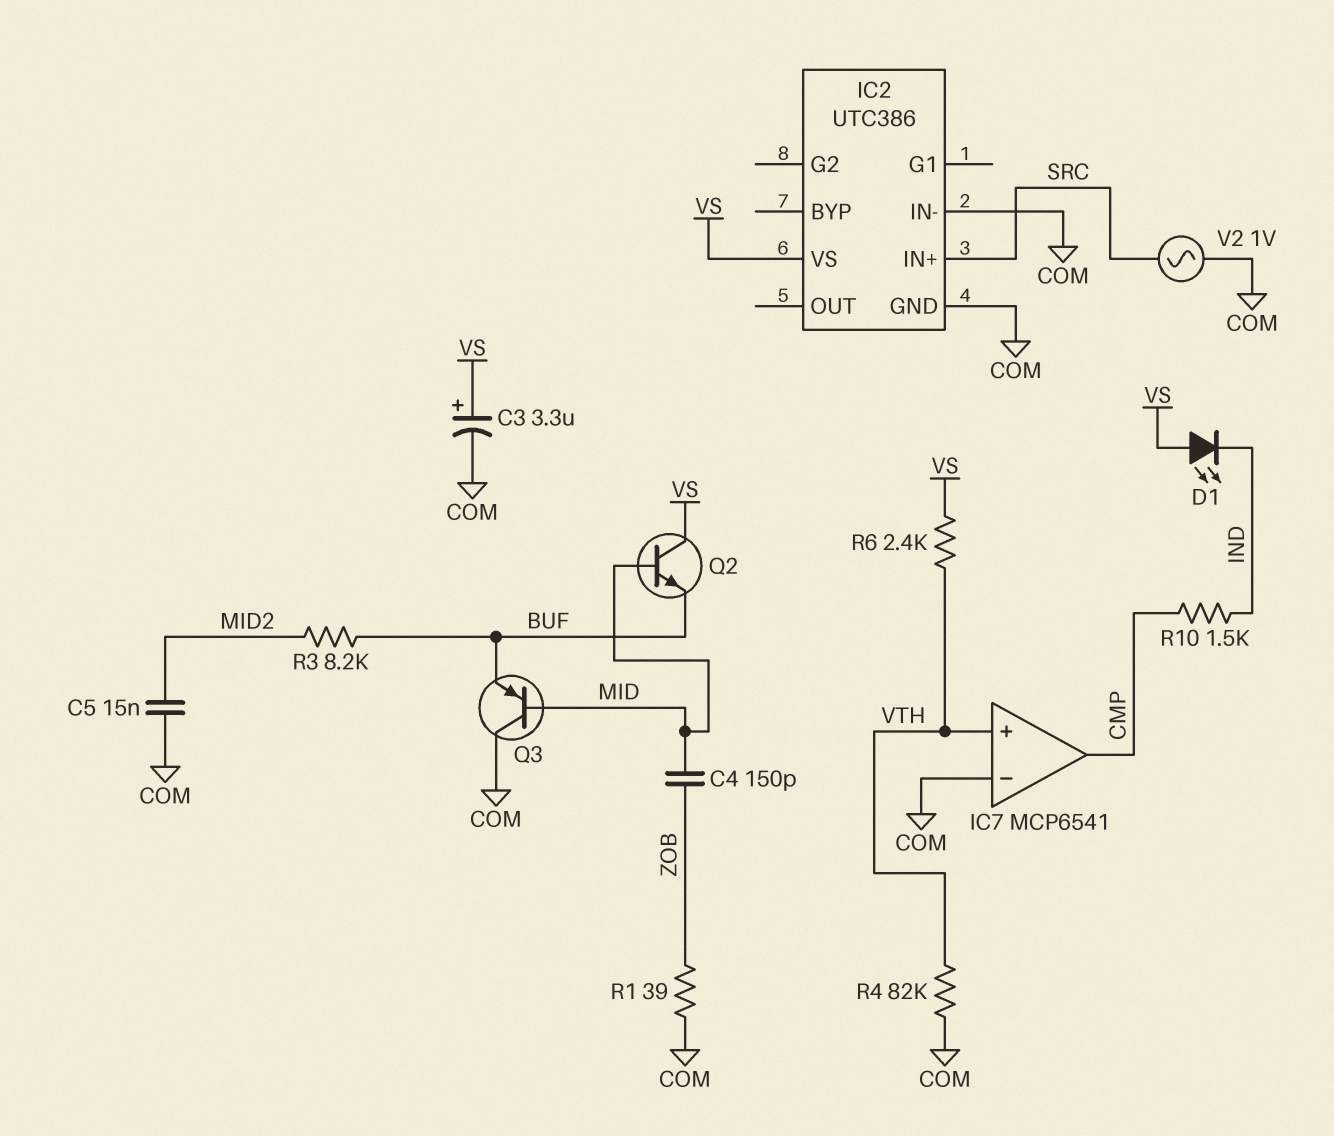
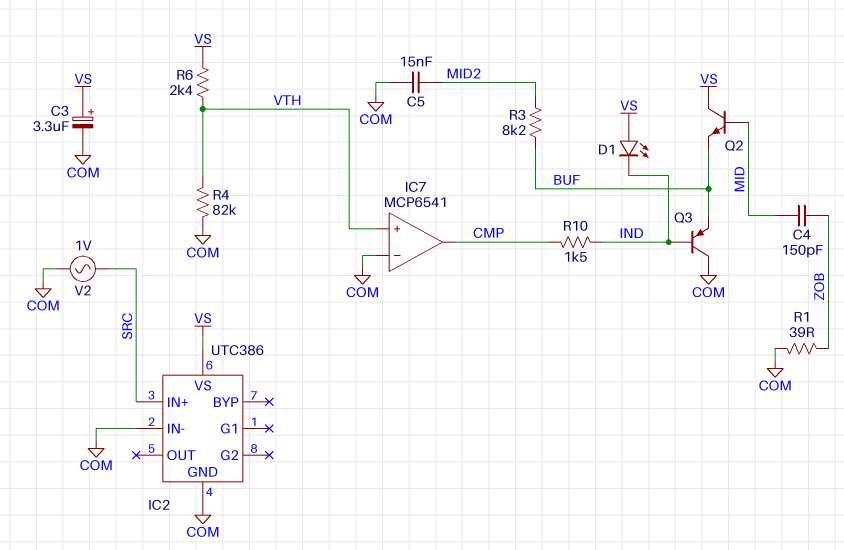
Q3: PNP (B MID, C COM, E BUF) -> PNP (B IND, C COM, E BUF)

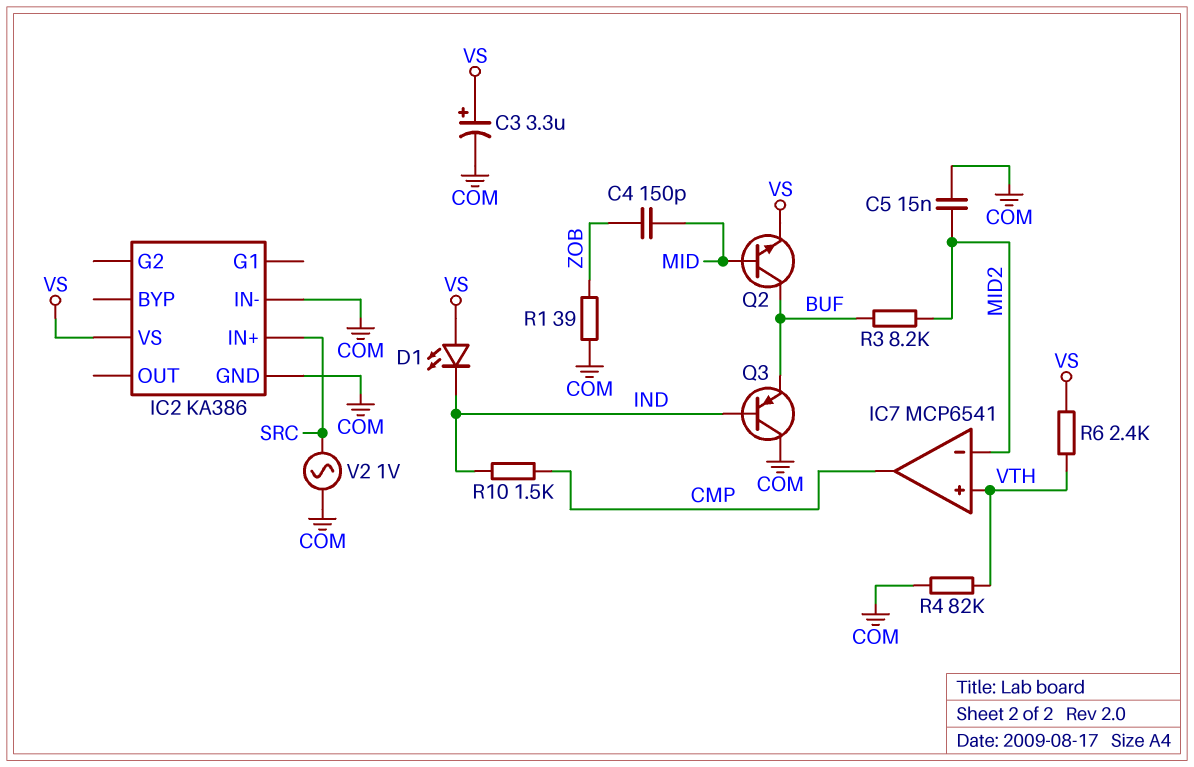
IC2: UTC386 -> KA386
IC7 pin in-: COM -> MID2
Q2: NPN (B MID, C VS, E BUF) -> NPN (B MID, C BUF, E VS)

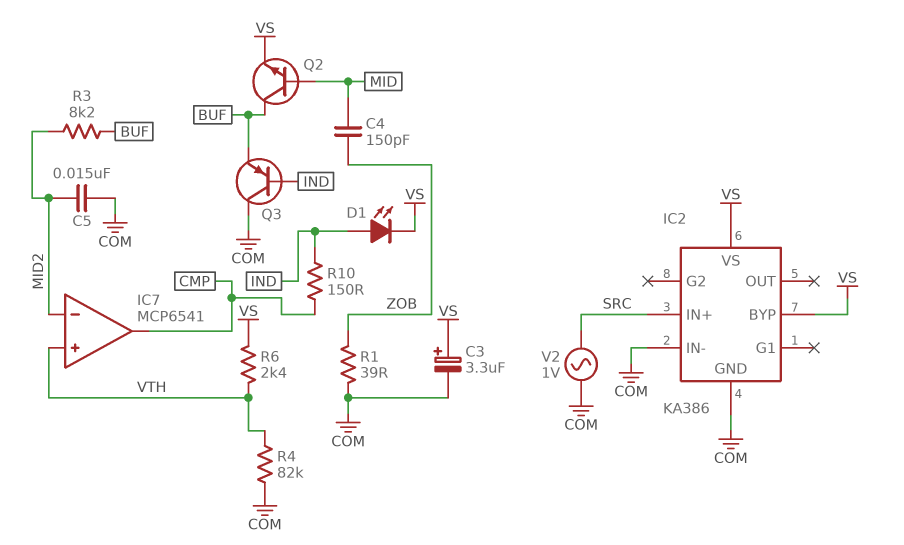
D1: LED (A VS, K IND) -> LED (A IND, K VS)
IC2 pin BYP: none -> VS
R10: 1.5k (CMP, IND) -> 150 (CMP, IND)

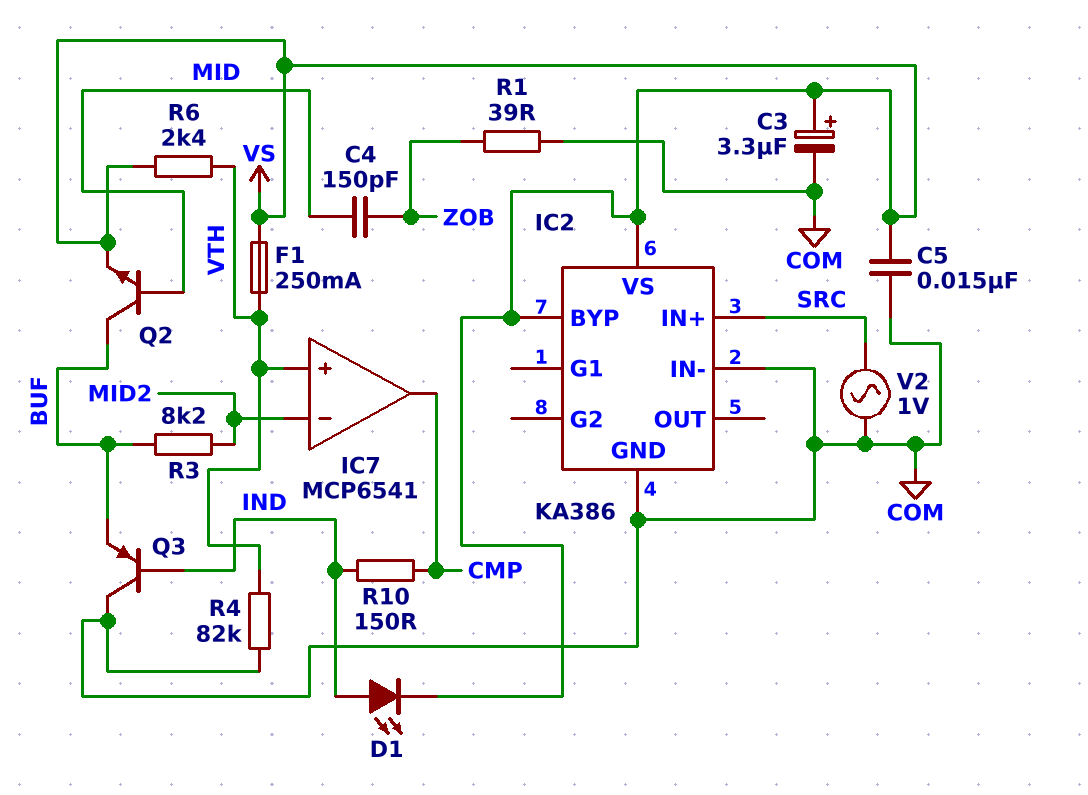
C5: 15nF (COM, MID2) -> 15nF (COM, VS)
F1: none -> 250mA (VS, VTH)

